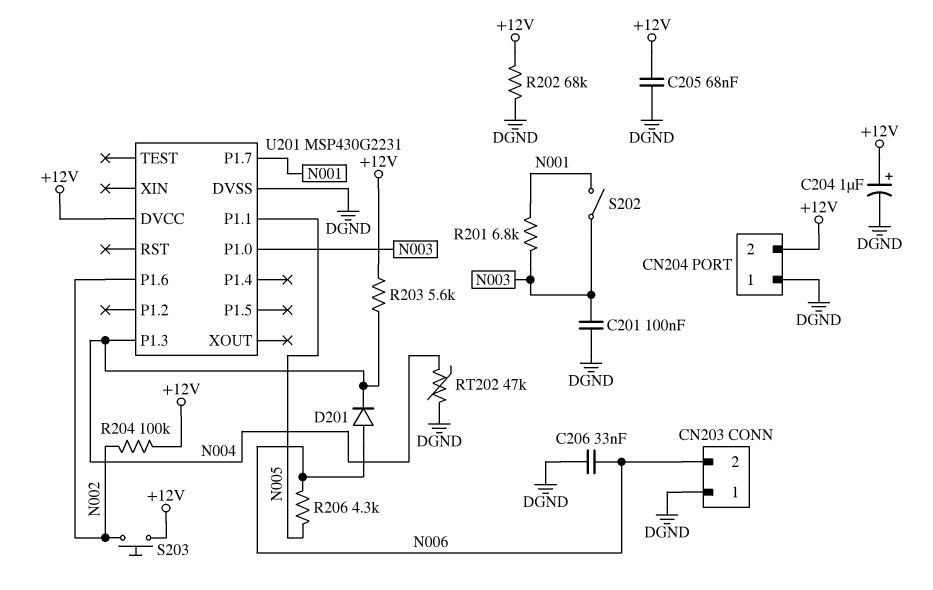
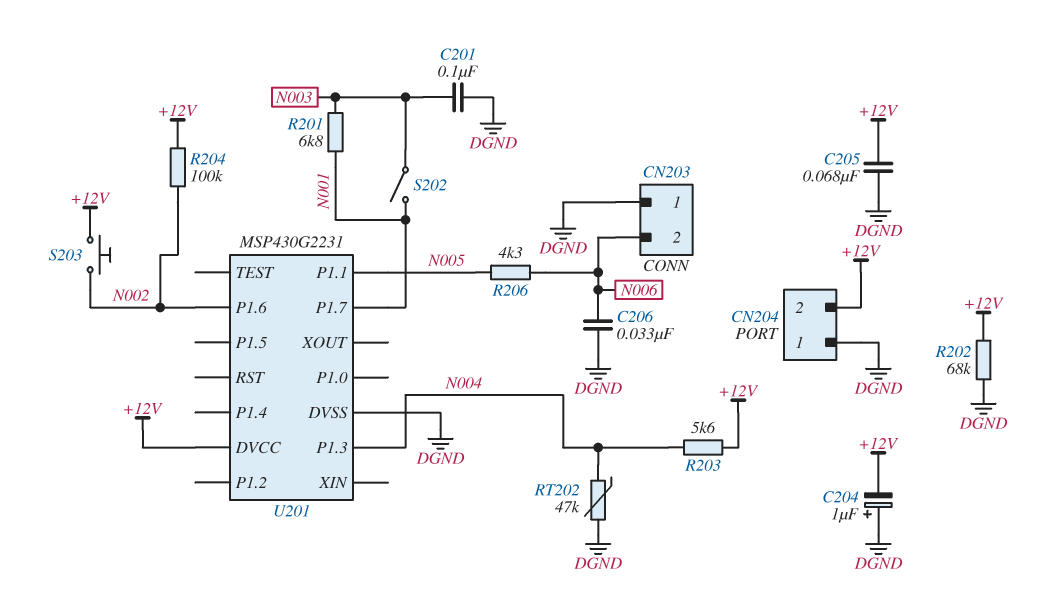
C204: 1uF (plus +12V, minus DGND) -> 1uF (plus DGND, minus +12V)
D201: diode (A N006, K N004) -> none
U201 pin P1.0: N003 -> none

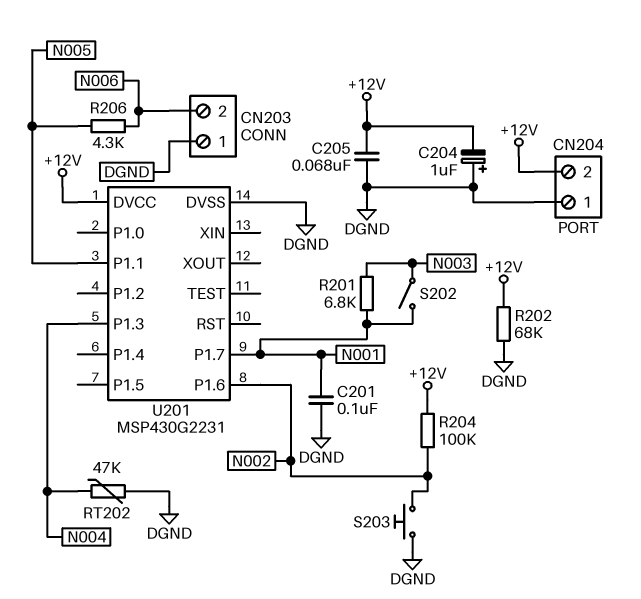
C201: 100nF (DGND, N003) -> 100nF (DGND, N001)
C206: 33nF (DGND, N006) -> none
R203: 5.6k (+12V, N004) -> none
S203: button (+12V, N002) -> button (DGND, N002)

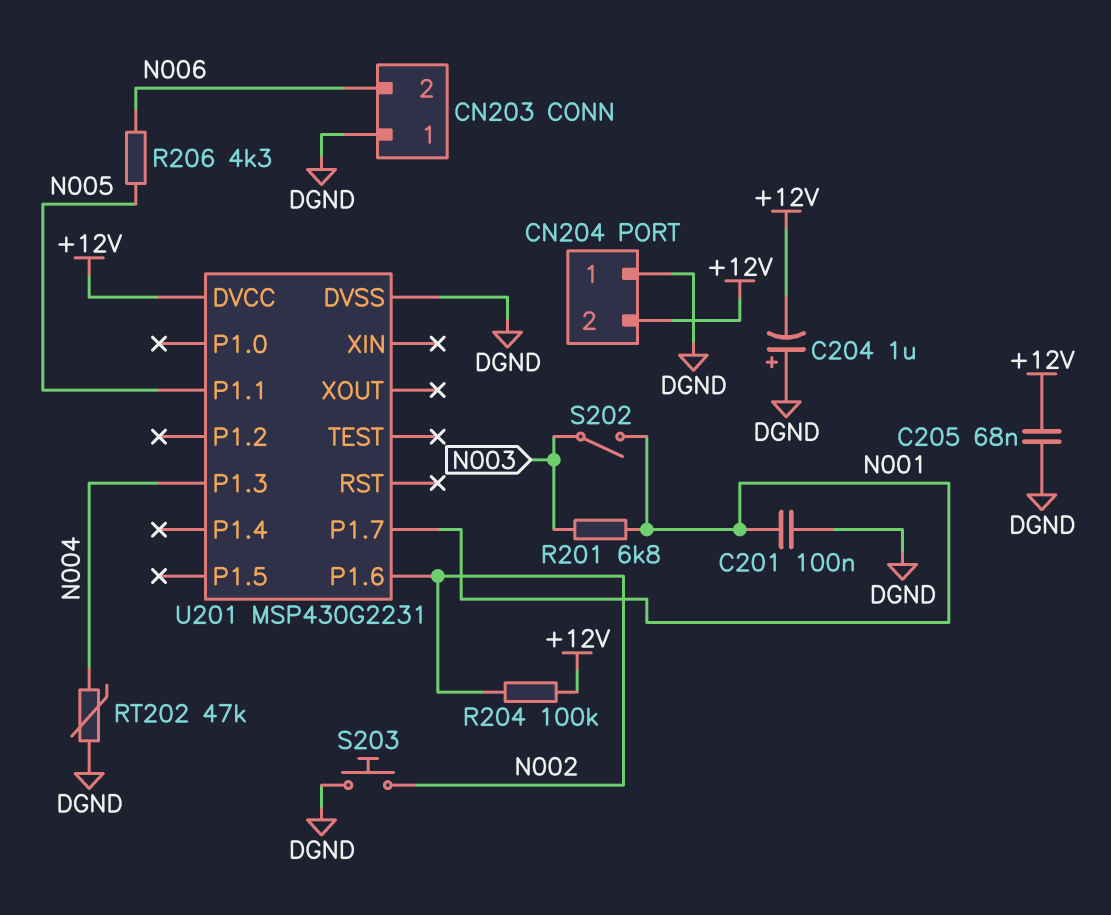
R202: 68k (+12V, DGND) -> none

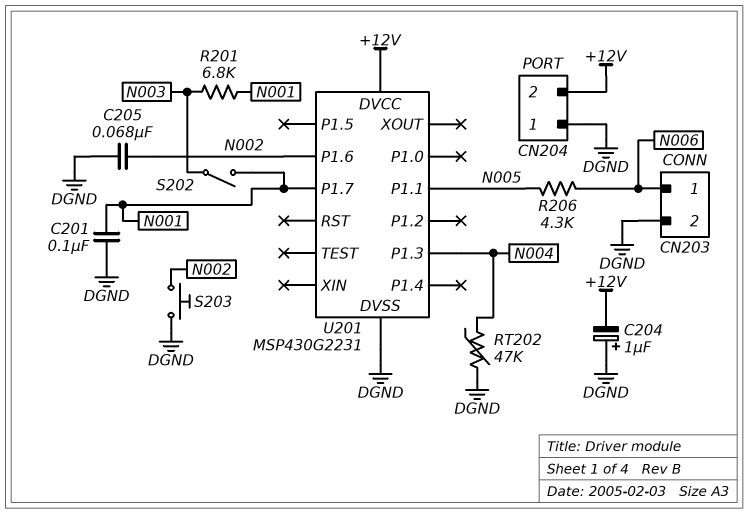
C205: 68nF (+12V, DGND) -> 68nF (DGND, N002)
CN203 pin 1: DGND -> N006
CN203 pin 2: N006 -> DGND
R204: 100k (+12V, N002) -> none

